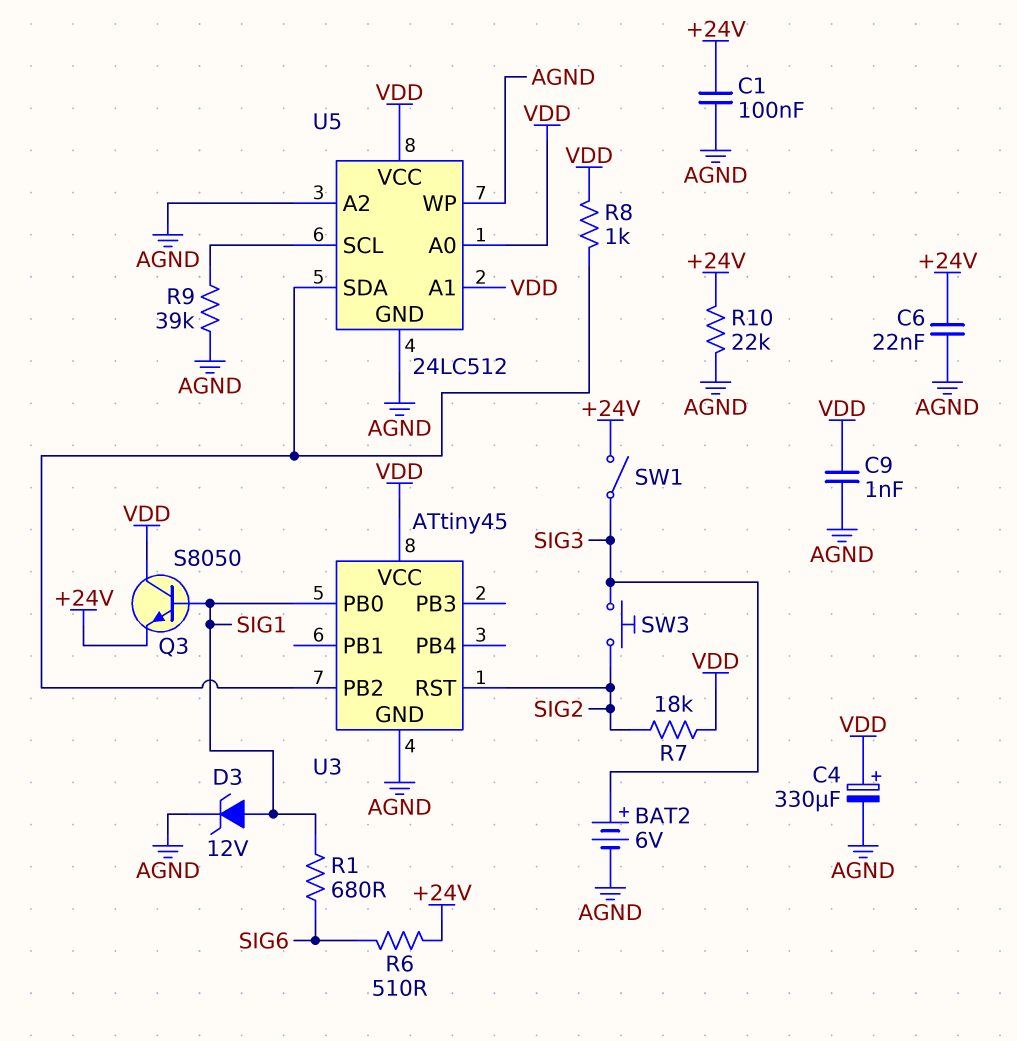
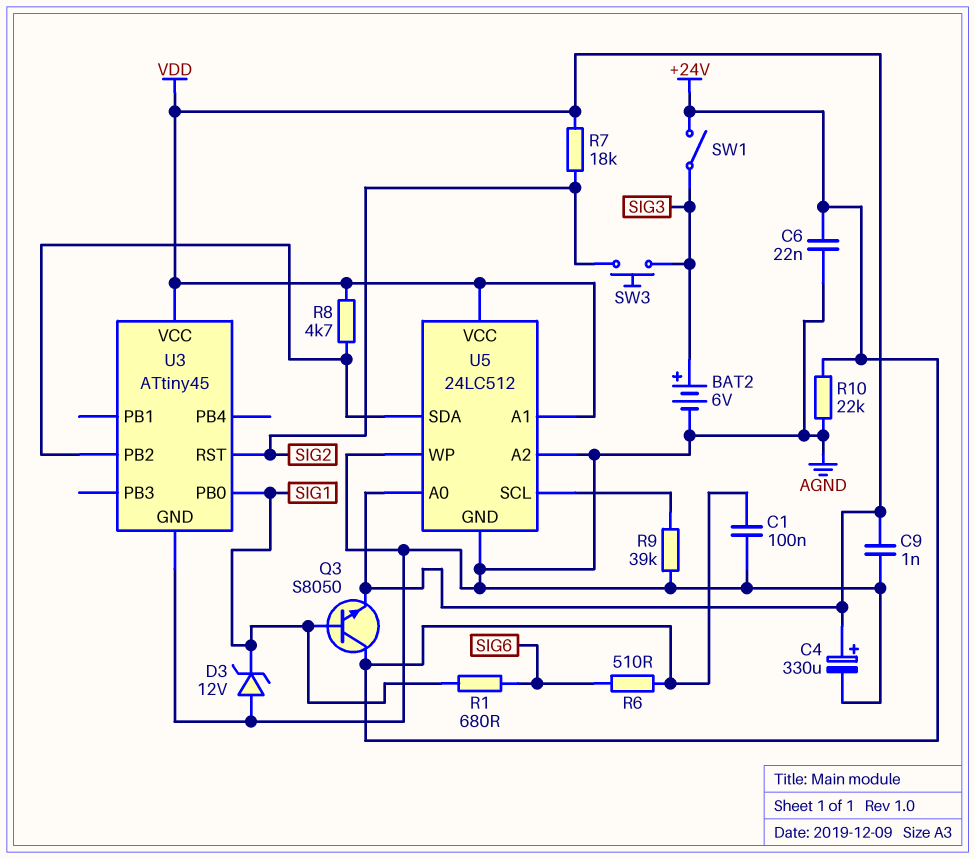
D3: zener 12V (A SIG1, K AGND) -> zener 12V (A AGND, K SIG1)
Q3: NPN S8050 (B SIG1, C VDD, E +24V) -> NPN S8050 (B SIG1, C +24V, E VDD)
R8: 1k (U3/PB2, VDD) -> 4.7k (U3/PB2, VDD)

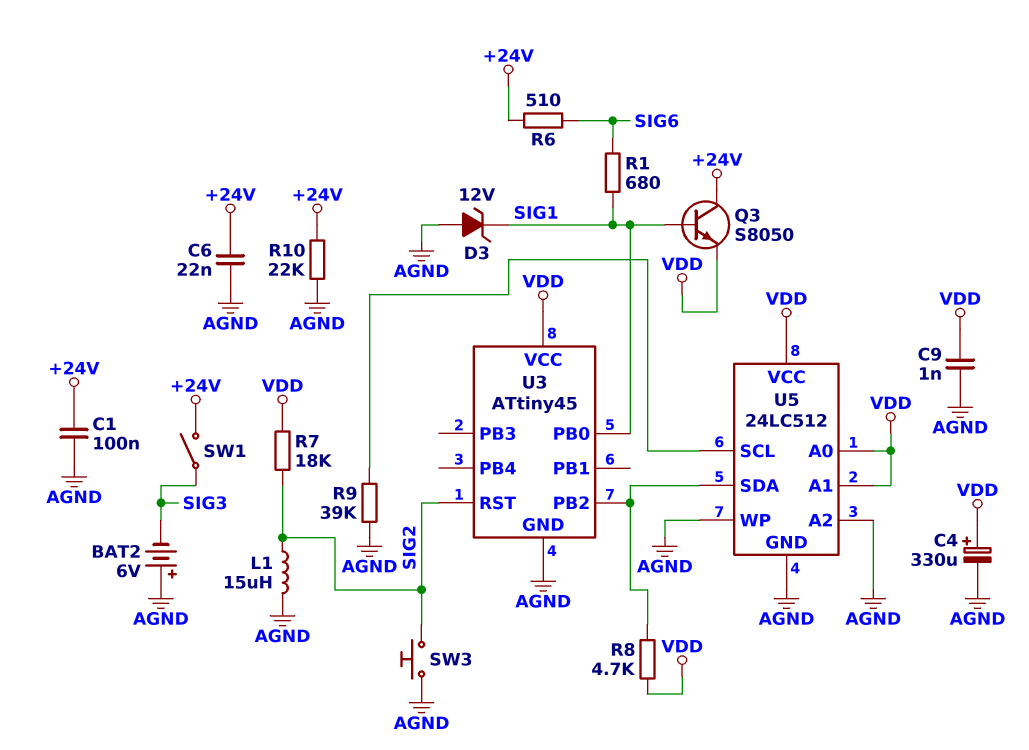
BAT2: 6V (plus SIG3, minus AGND) -> 6V (plus AGND, minus SIG3)
L1: none -> 15uH (AGND, SIG2)
SW3: button (SIG2, SIG3) -> button (AGND, SIG2)

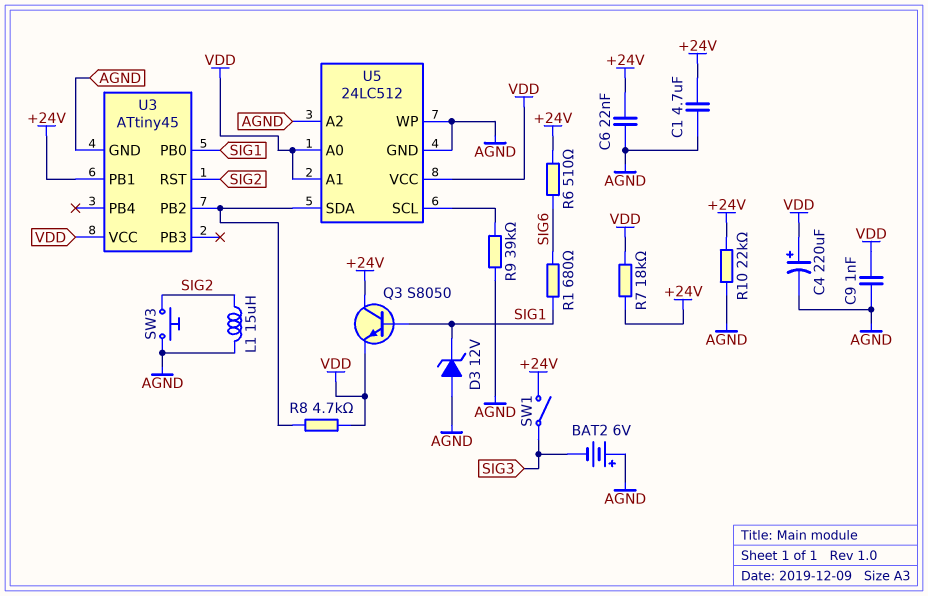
C1: 100nF (+24V, AGND) -> 4.7uF (+24V, AGND)
C4: 330uF (plus VDD, minus AGND) -> 220uF (plus VDD, minus AGND)
R7: 18k (SIG2, VDD) -> 18k (+24V, VDD)
U3 pin PB1: none -> +24V

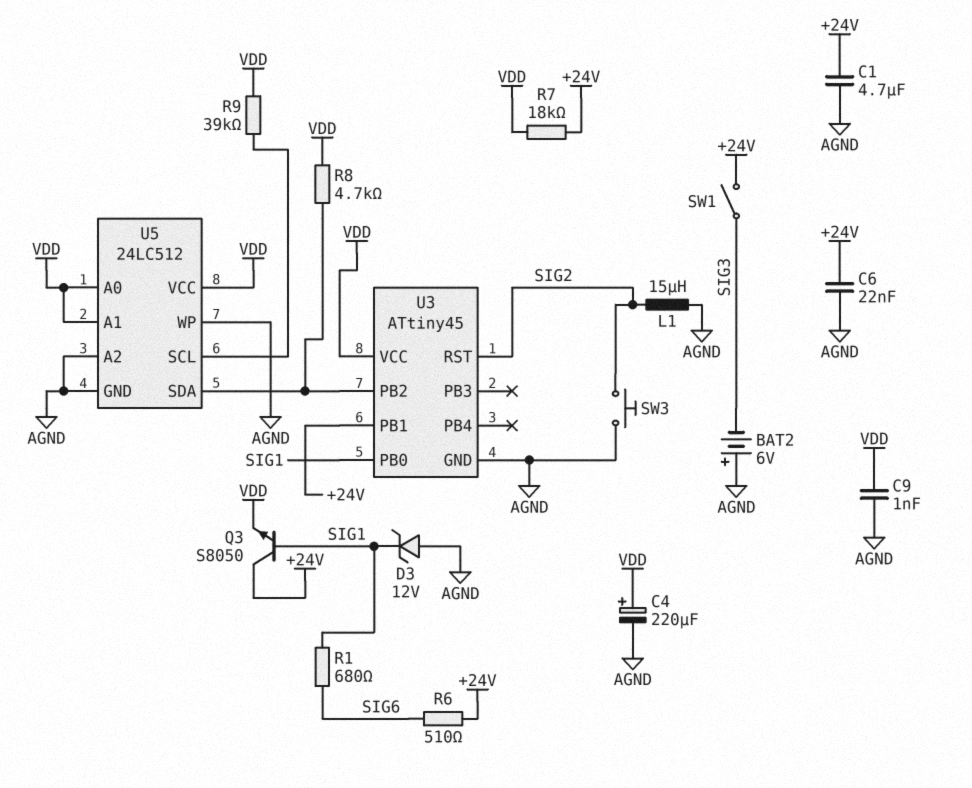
R9: 39k (AGND, U5/SCL) -> 39k (U5/SCL, VDD)
R10: 22k (+24V, AGND) -> none

